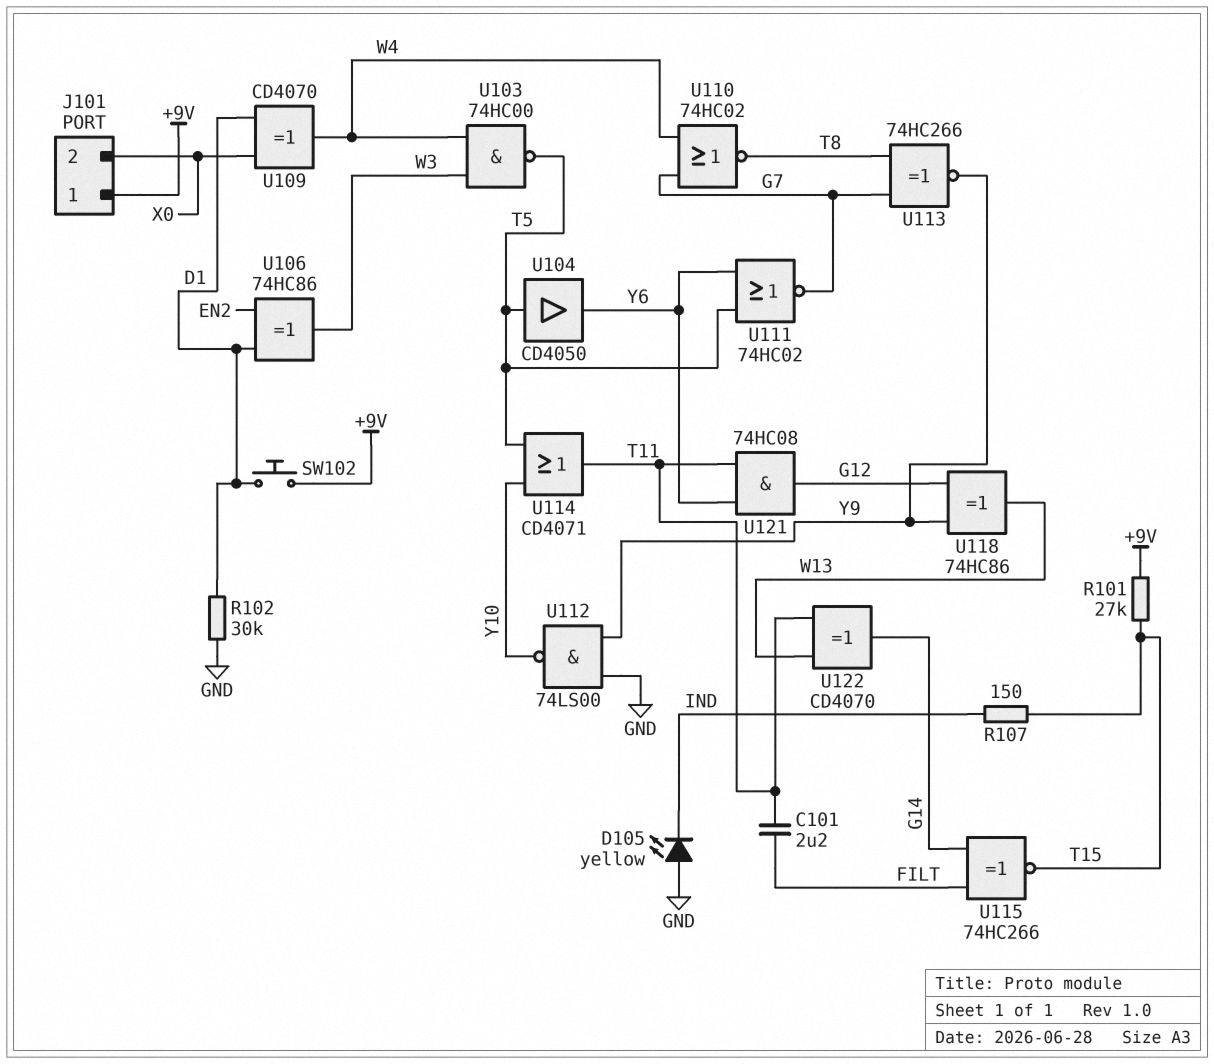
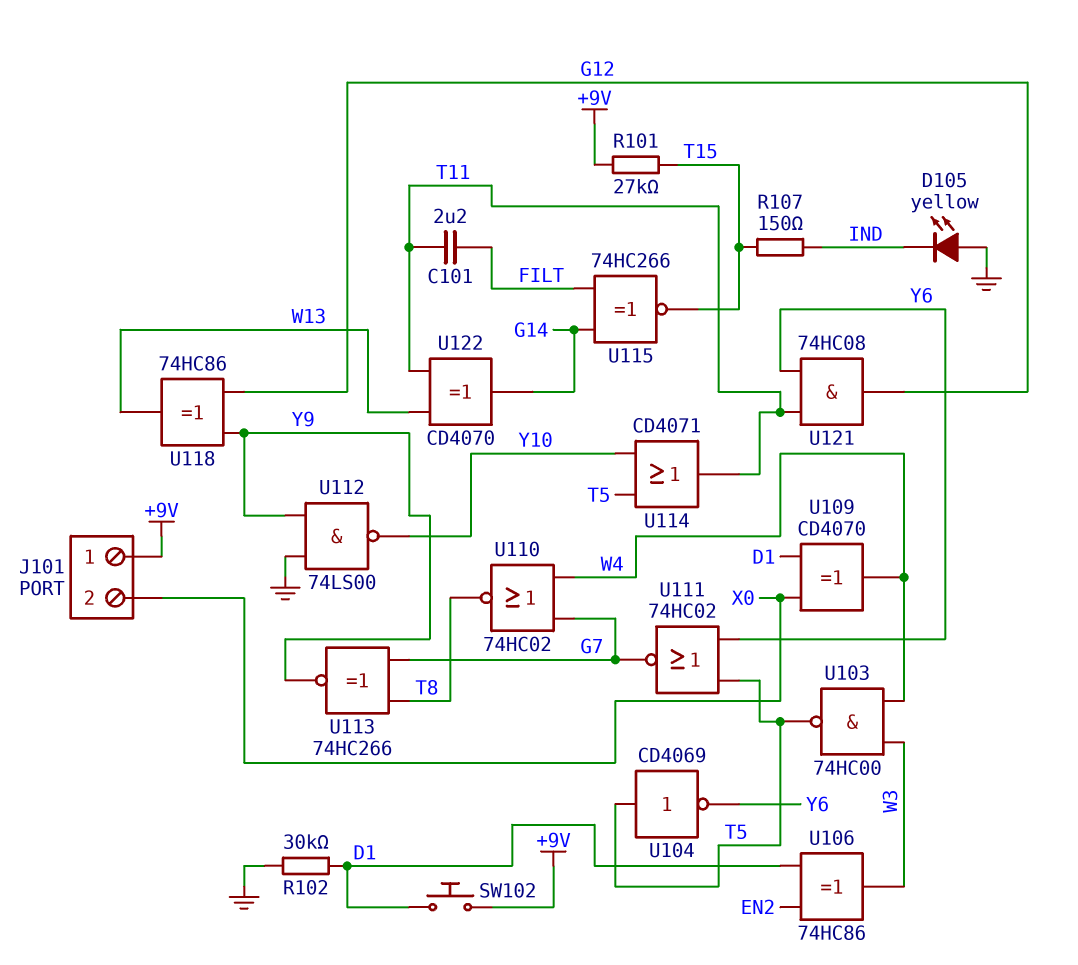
U104: buffer CD4050 (in T5, out Y6) -> NOT CD4069 (in T5, out Y6)

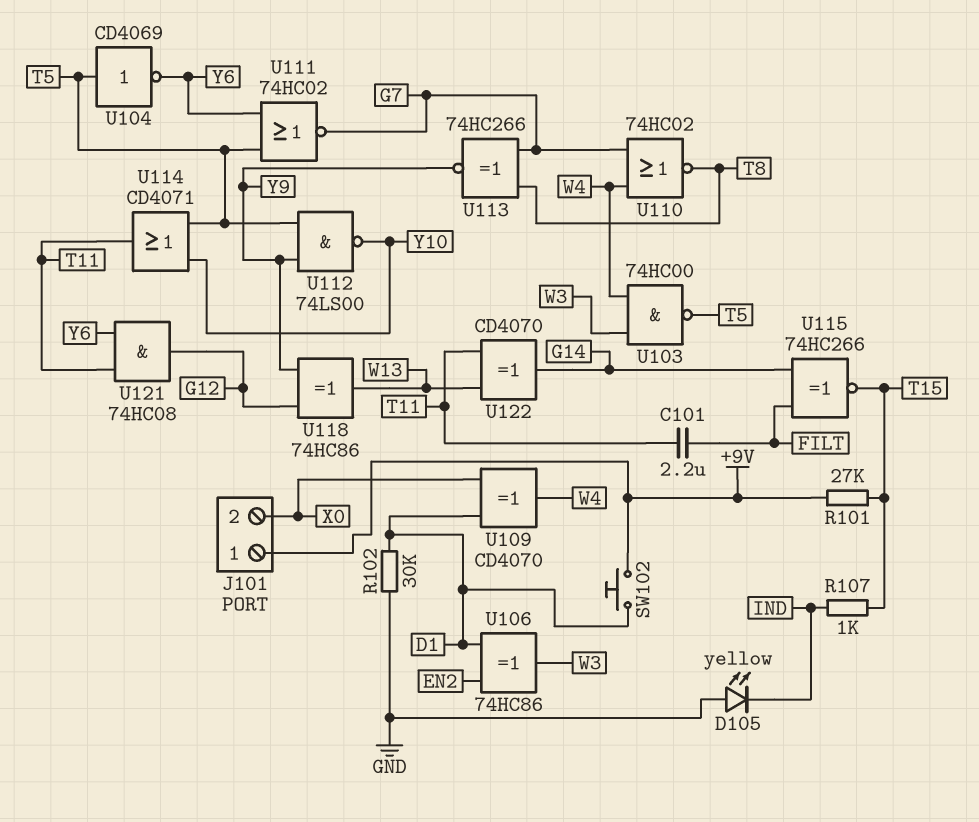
R107: 150 (IND, T15) -> 1k (IND, T15)
U112: NAND 74LS00 (in GND, in Y9, out Y10) -> NAND 74LS00 (in T5, in Y9, out Y10)

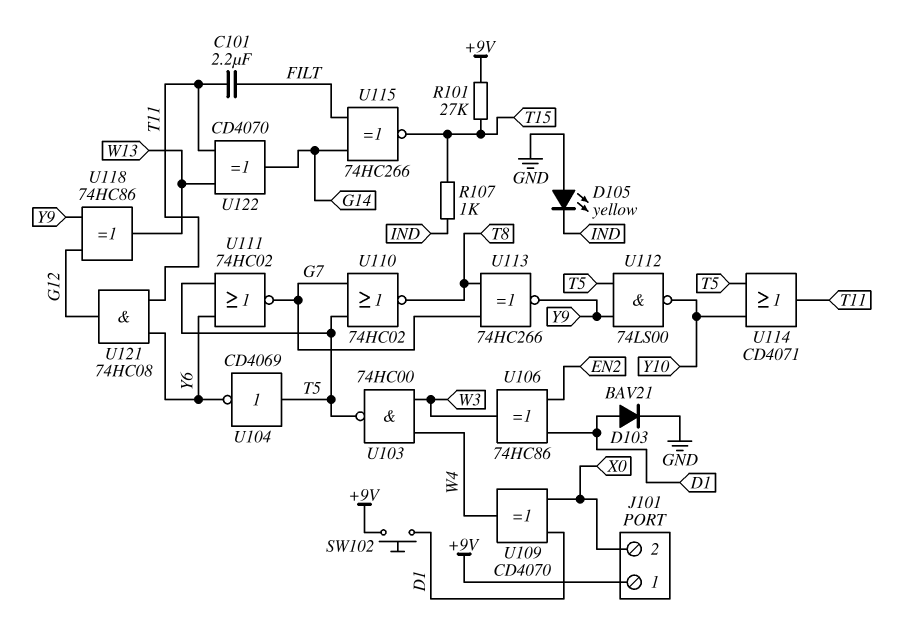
D103: none -> diode BAV21 (A D1, K GND)
R102: 30k (D1, GND) -> none
U110: NOR 74HC02 (in G7, in W4, out T8) -> NOR 74HC02 (in G7, in T5, out T8)

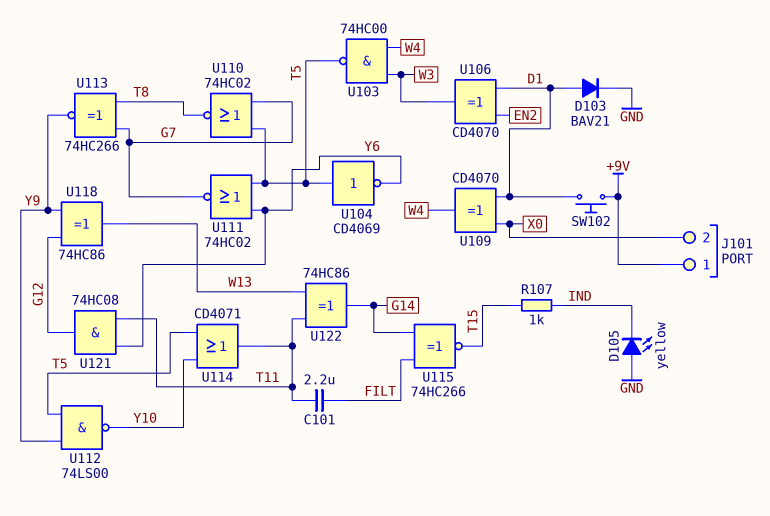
R101: 27k (+9V, T15) -> none
U106: XOR 74HC86 (in D1, in EN2, out W3) -> XOR CD4070 (in D1, in EN2, out W3)
U122: XOR CD4070 (in T11, in W13, out G14) -> XOR 74HC86 (in T11, in W13, out G14)

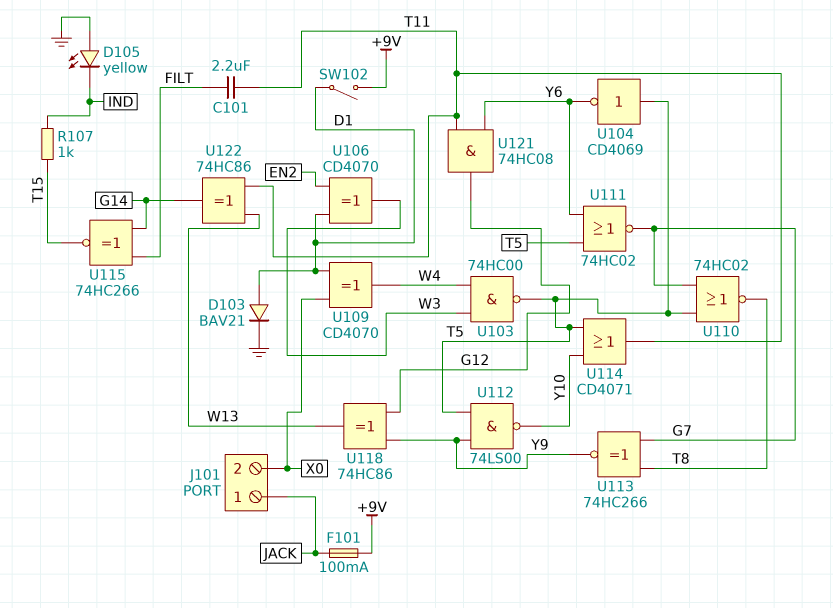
F101: none -> 100mA (+9V, JACK)
J101 pin 1: +9V -> JACK
SW102: button (+9V, D1) -> switch (+9V, D1)

